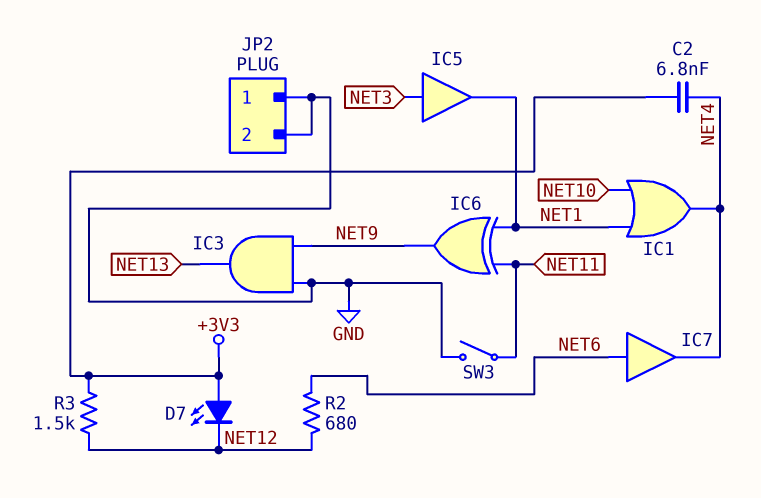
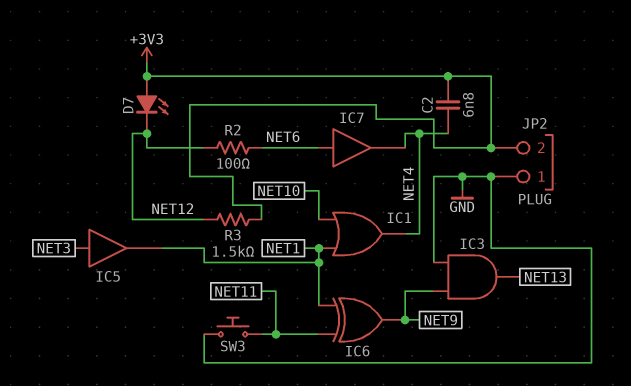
JP2 pin 2: GND -> +3V3
R2: 680 (NET6, NET12) -> 100 (NET6, NET12)
SW3: switch (GND, NET11) -> button (GND, NET11)

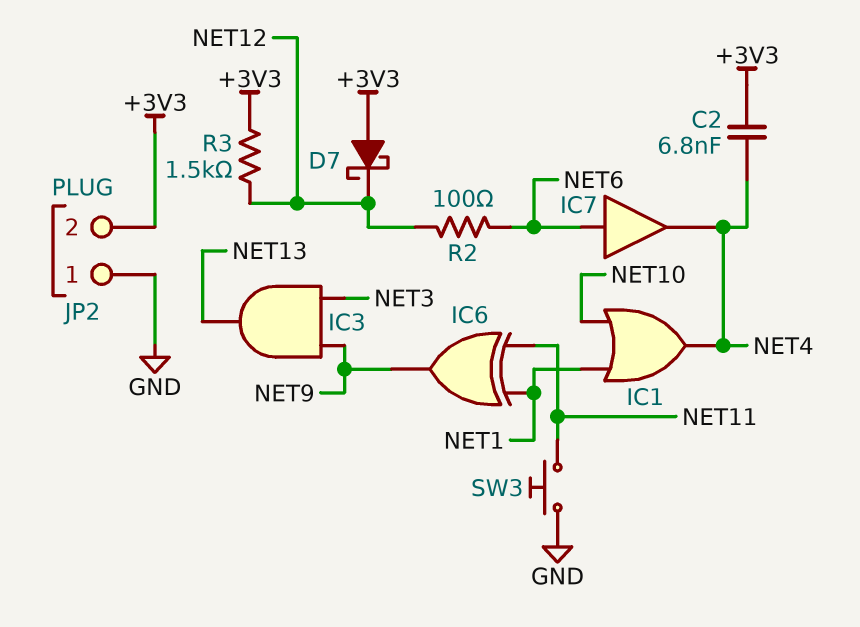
D7: LED (A +3V3, K NET12) -> schottky (A +3V3, K NET12)
IC3: AND (in GND, in NET9, out NET13) -> AND (in NET3, in NET9, out NET13)
IC5: buffer (in NET3, out NET1) -> none

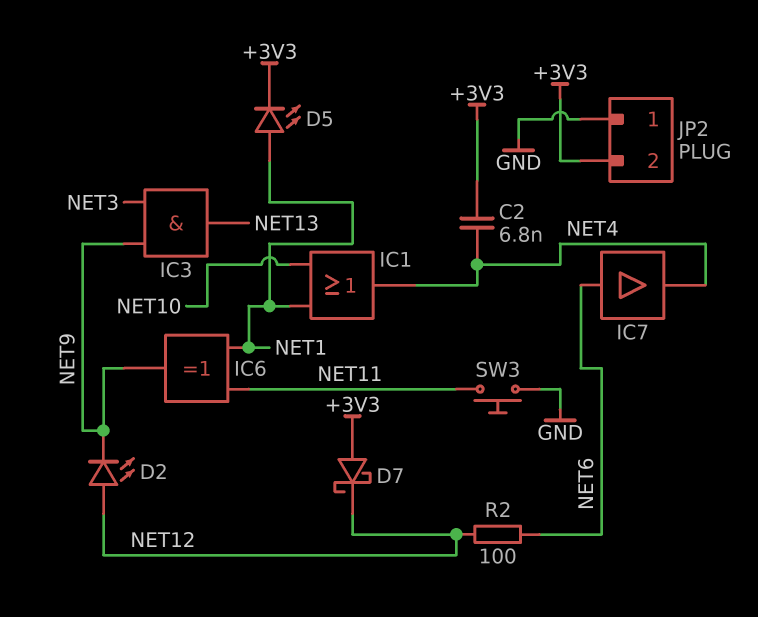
D2: none -> LED (A NET12, K NET9)
D5: none -> LED (A NET1, K +3V3)
R3: 1.5k (+3V3, NET12) -> none

